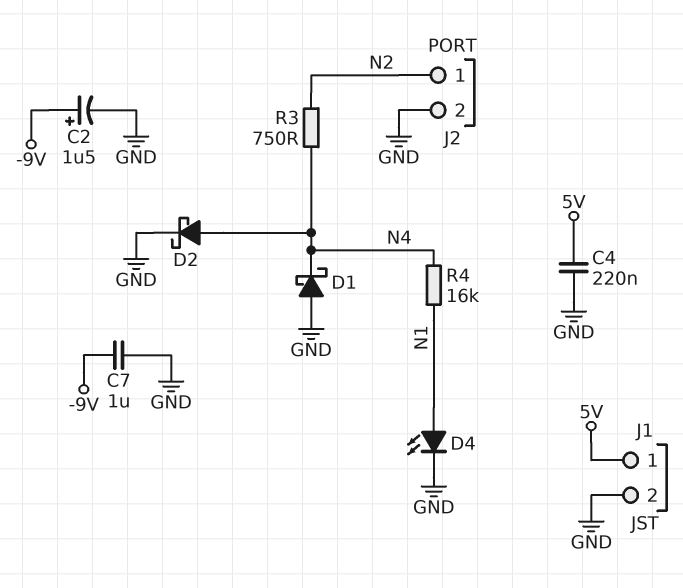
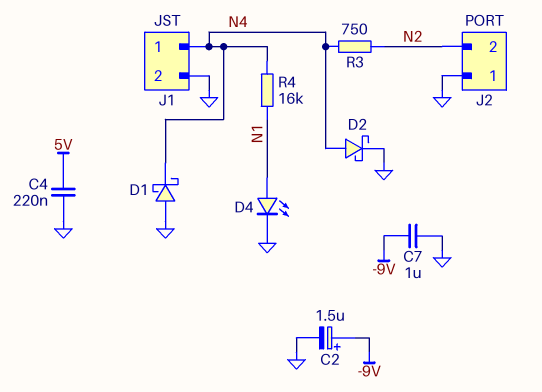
J1 pin 1: 5V -> N4
J2 pin 1: N2 -> GND
J2 pin 2: GND -> N2

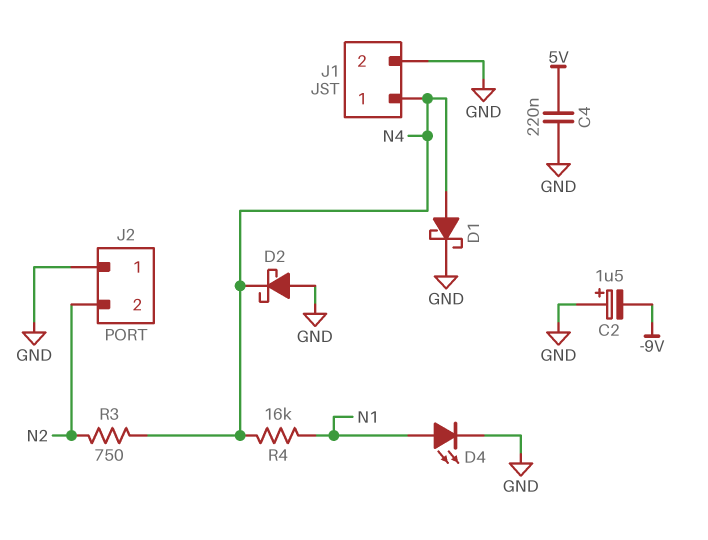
C2: 1.5uF (plus -9V, minus GND) -> 1.5uF (plus GND, minus -9V)
C7: 1uF (-9V, GND) -> none
D1: schottky (A GND, K N4) -> schottky (A N4, K GND)
D2: schottky (A N4, K GND) -> schottky (A GND, K N4)

